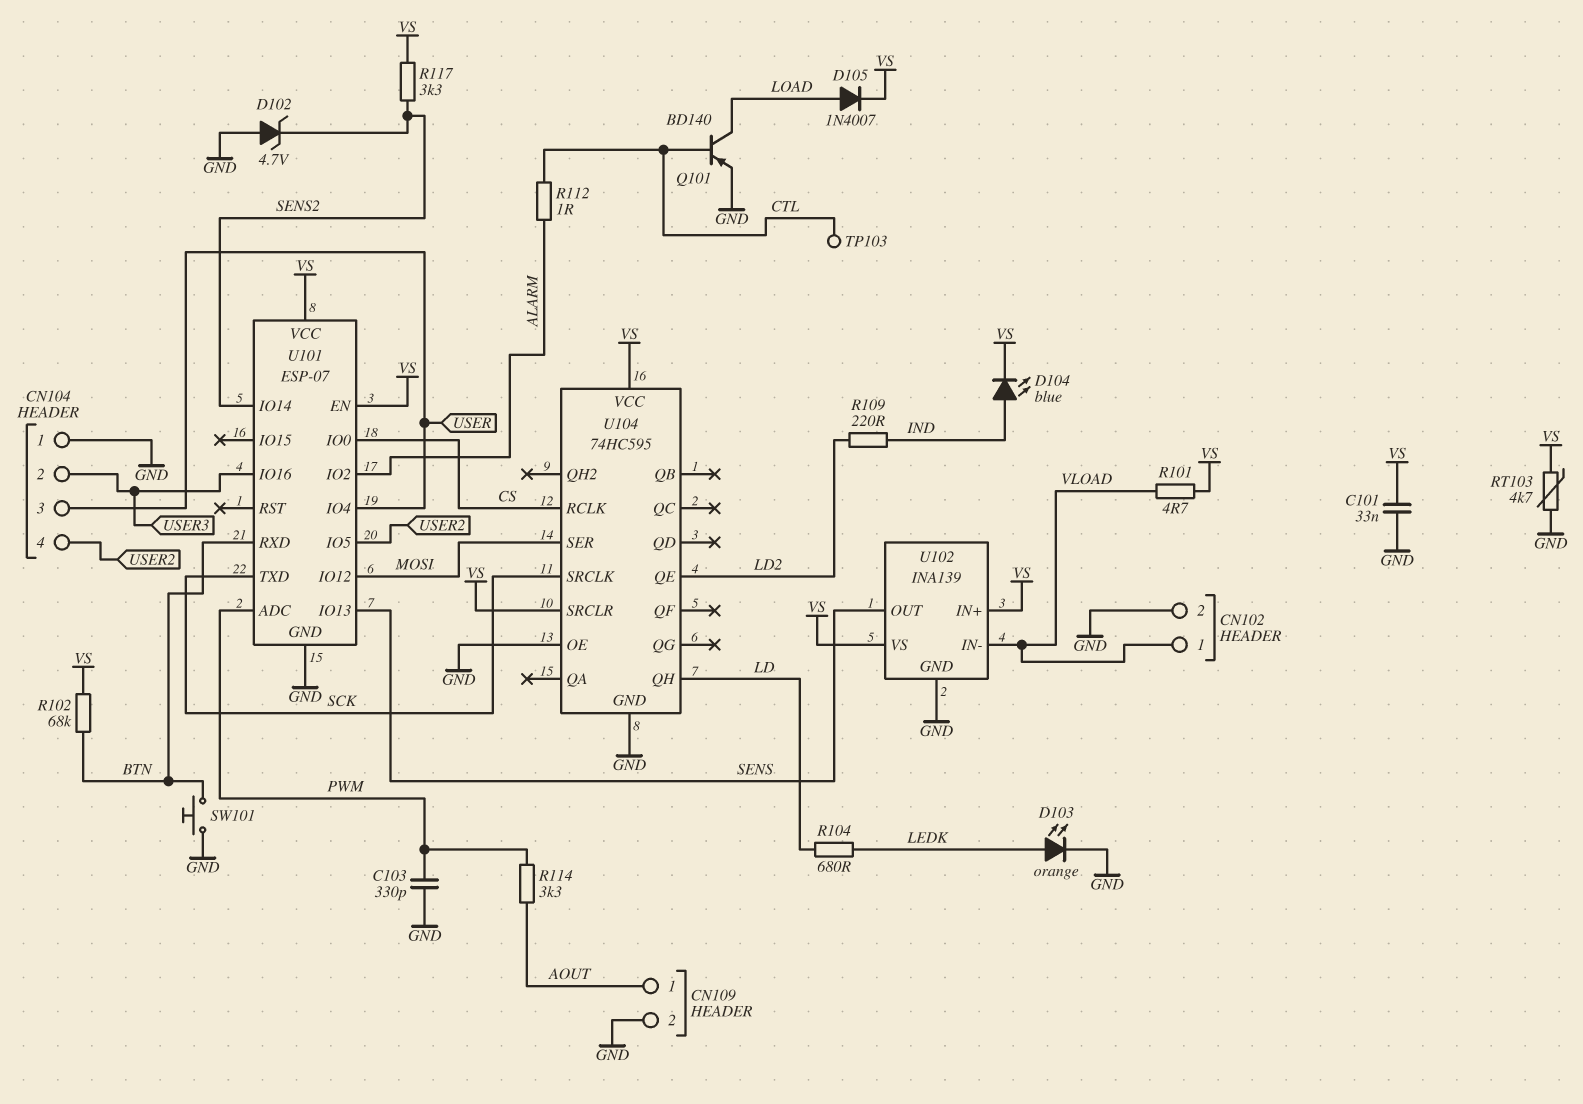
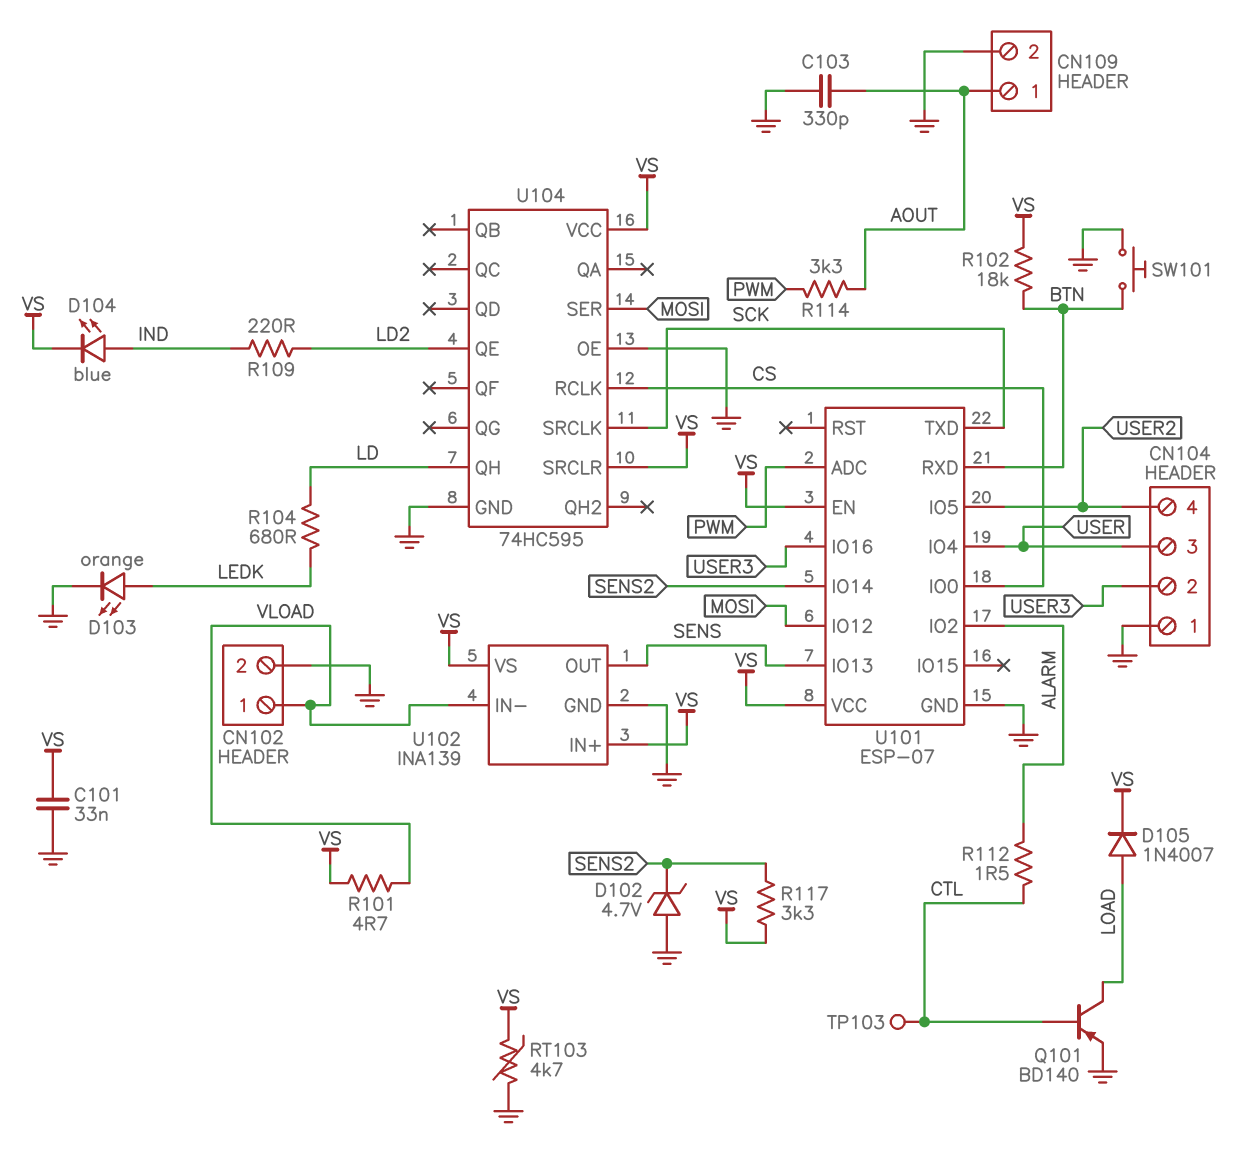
C103: 330pF (GND, PWM) -> 330pF (AOUT, GND)
R102: 68k (BTN, VS) -> 18k (BTN, VS)
R112: 1 (ALARM, CTL) -> 1.5 (ALARM, CTL)

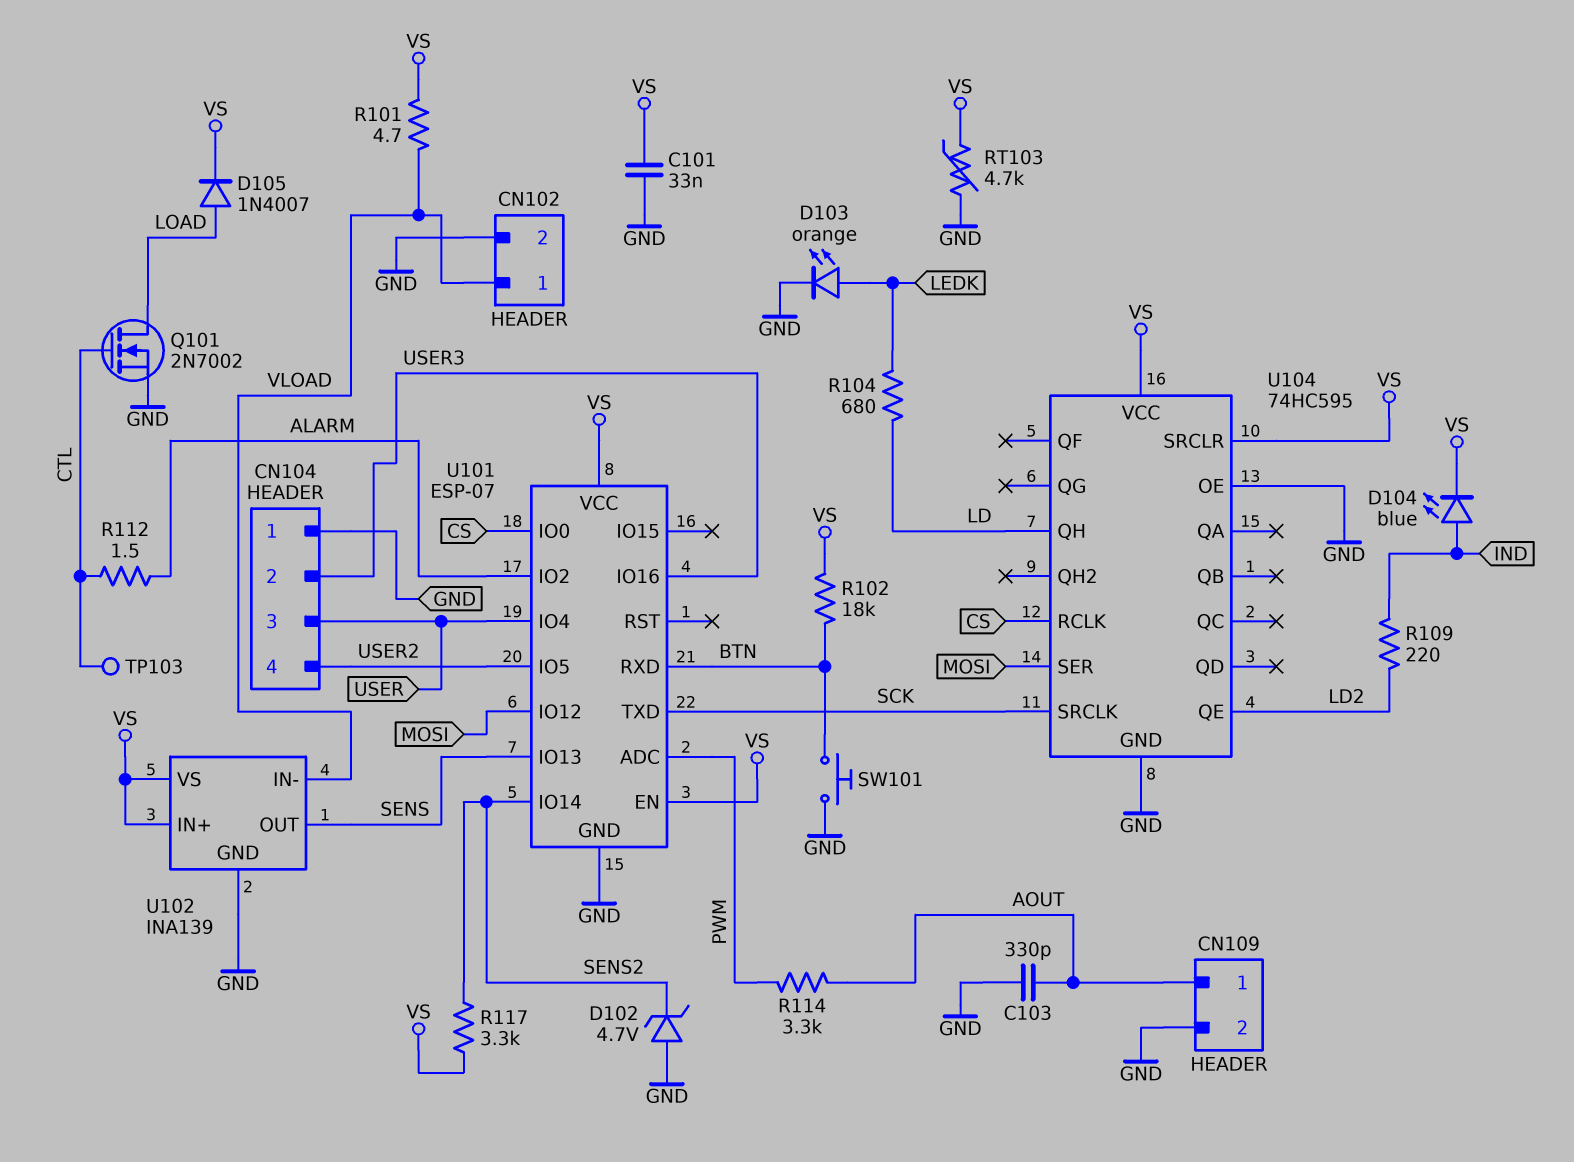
Q101: PNP BD140 (B CTL, C LOAD, E GND) -> NMOS 2N7002 (G CTL, D LOAD, S GND)

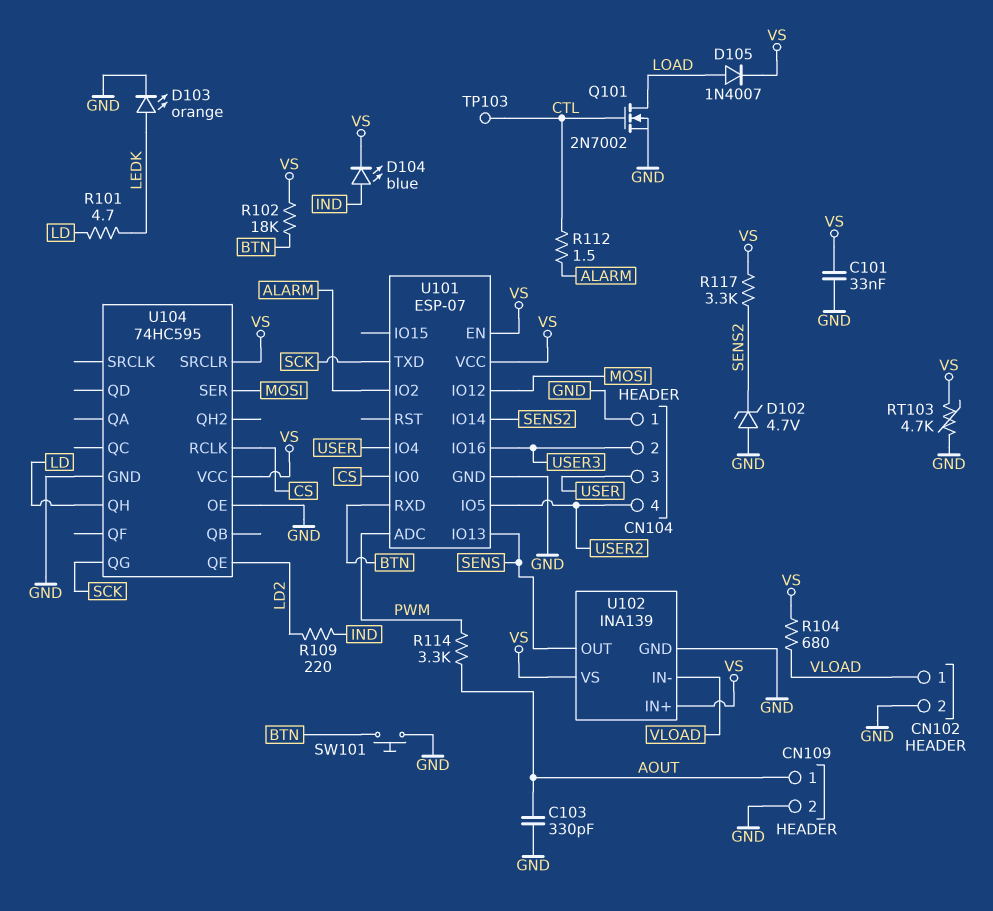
R101: 4.7 (VLOAD, VS) -> 4.7 (LD, LEDK)
R104: 680 (LD, LEDK) -> 680 (VLOAD, VS)
U104 pin QG: none -> SCK
U104 pin SRCLK: SCK -> none

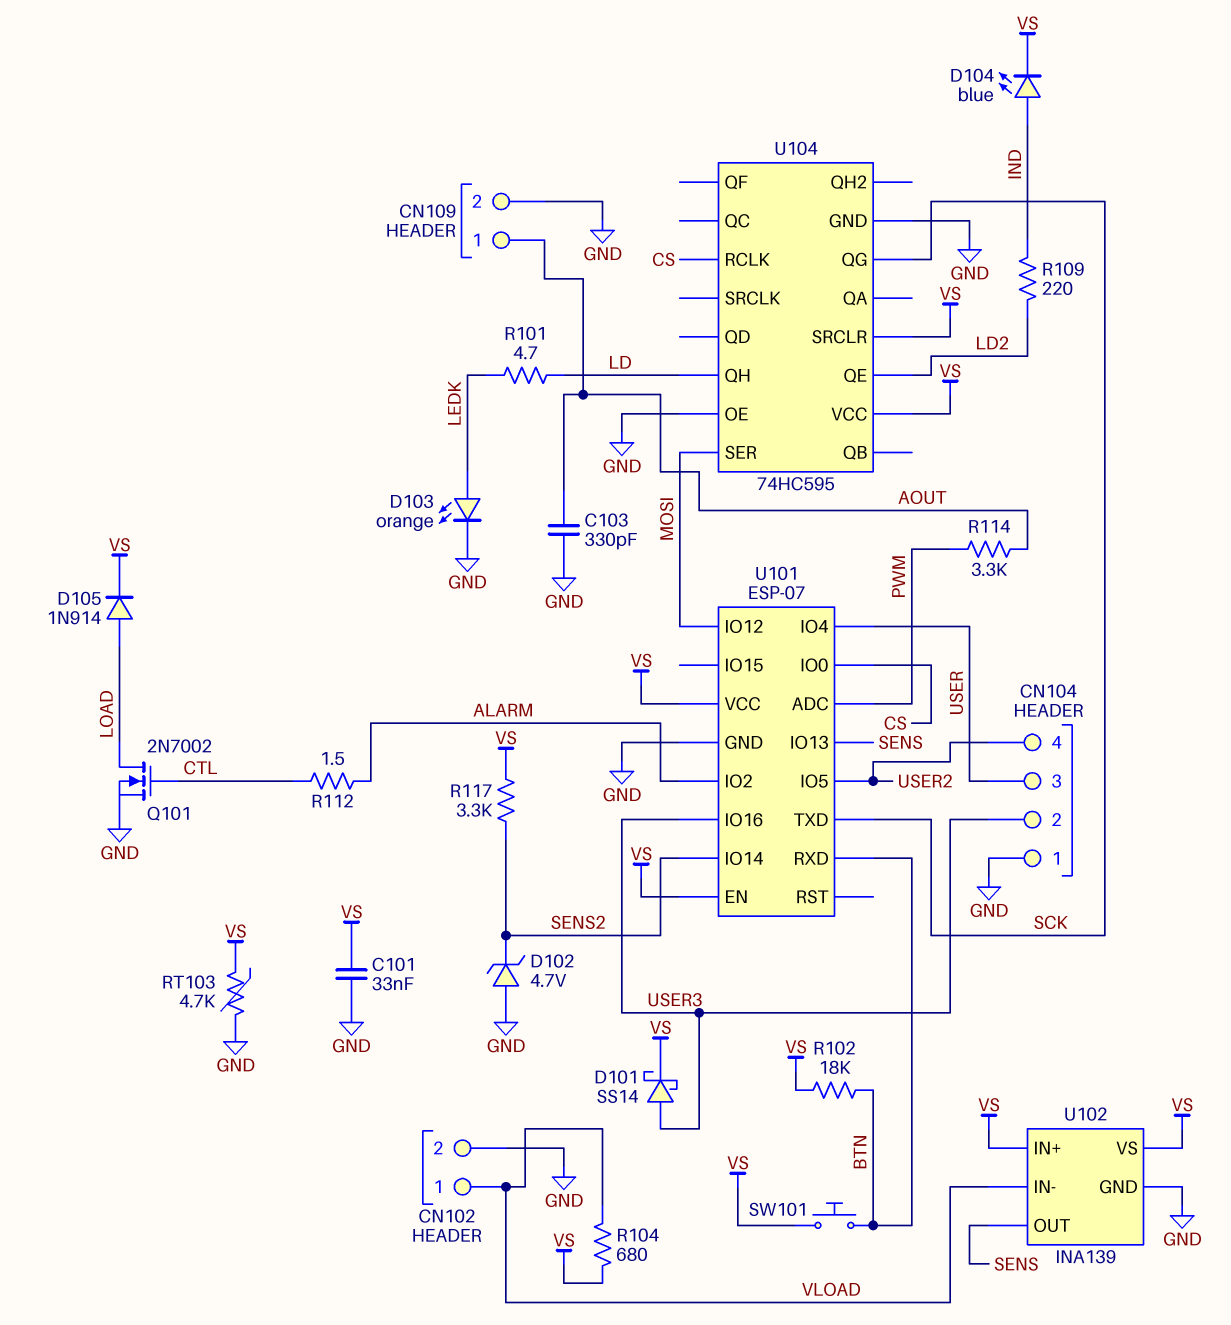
D101: none -> schottky SS14 (A USER3, K VS)
D105: diode 1N4007 (A LOAD, K VS) -> diode 1N914 (A LOAD, K VS)
SW101: button (BTN, GND) -> button (BTN, VS)
TP103: test point (CTL) -> none

